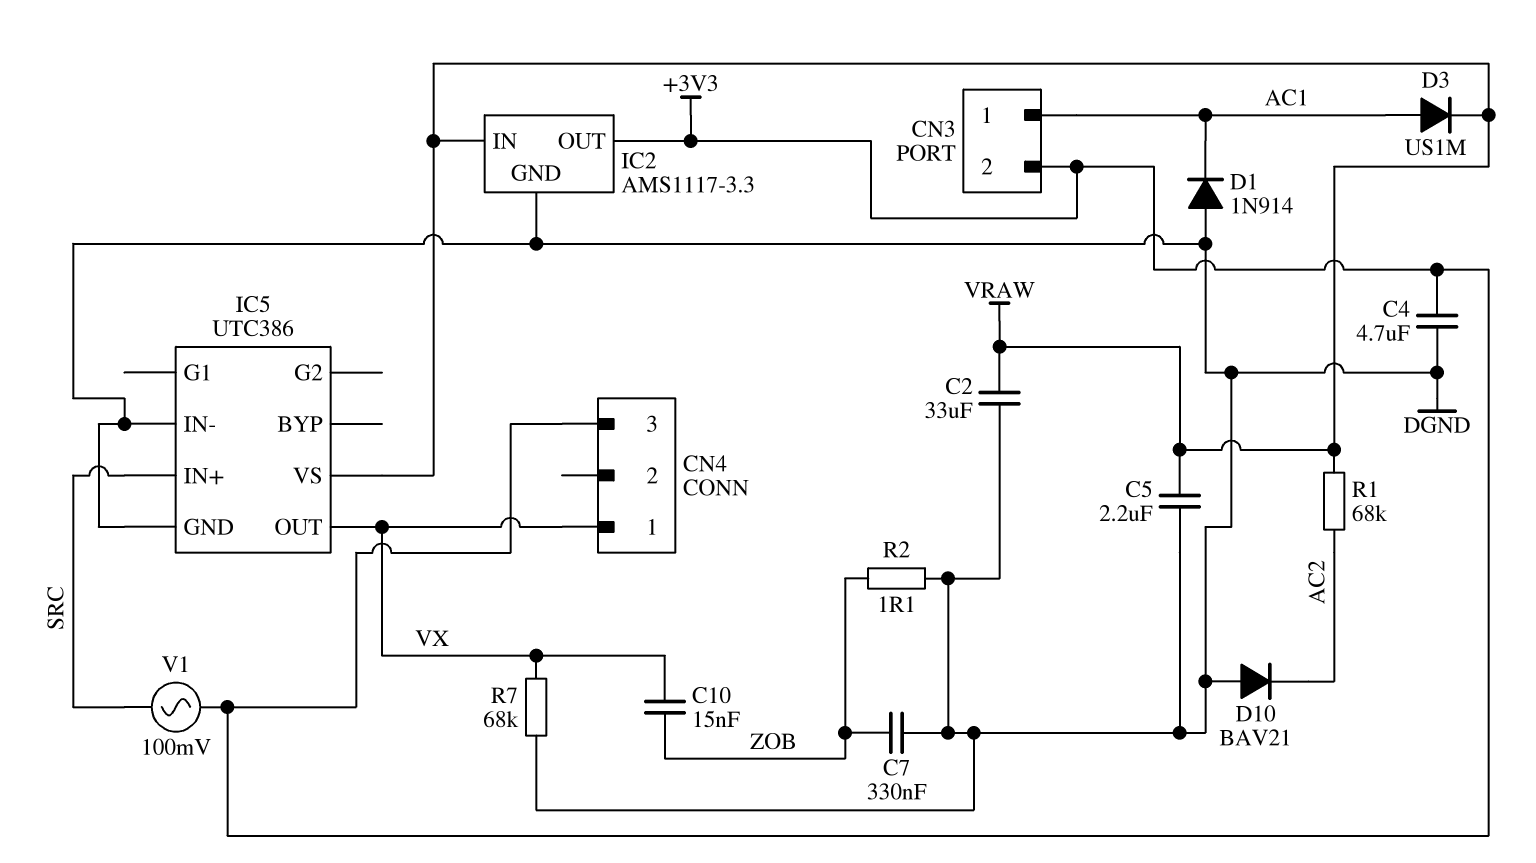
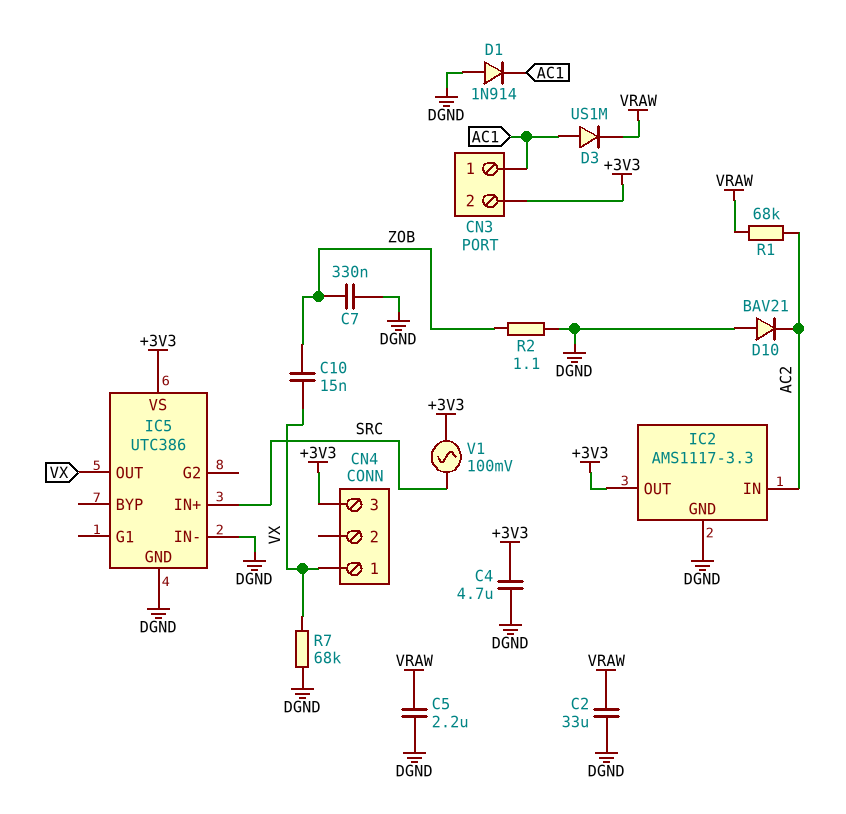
IC2 pin IN: VRAW -> AC2
IC5 pin VS: VRAW -> +3V3

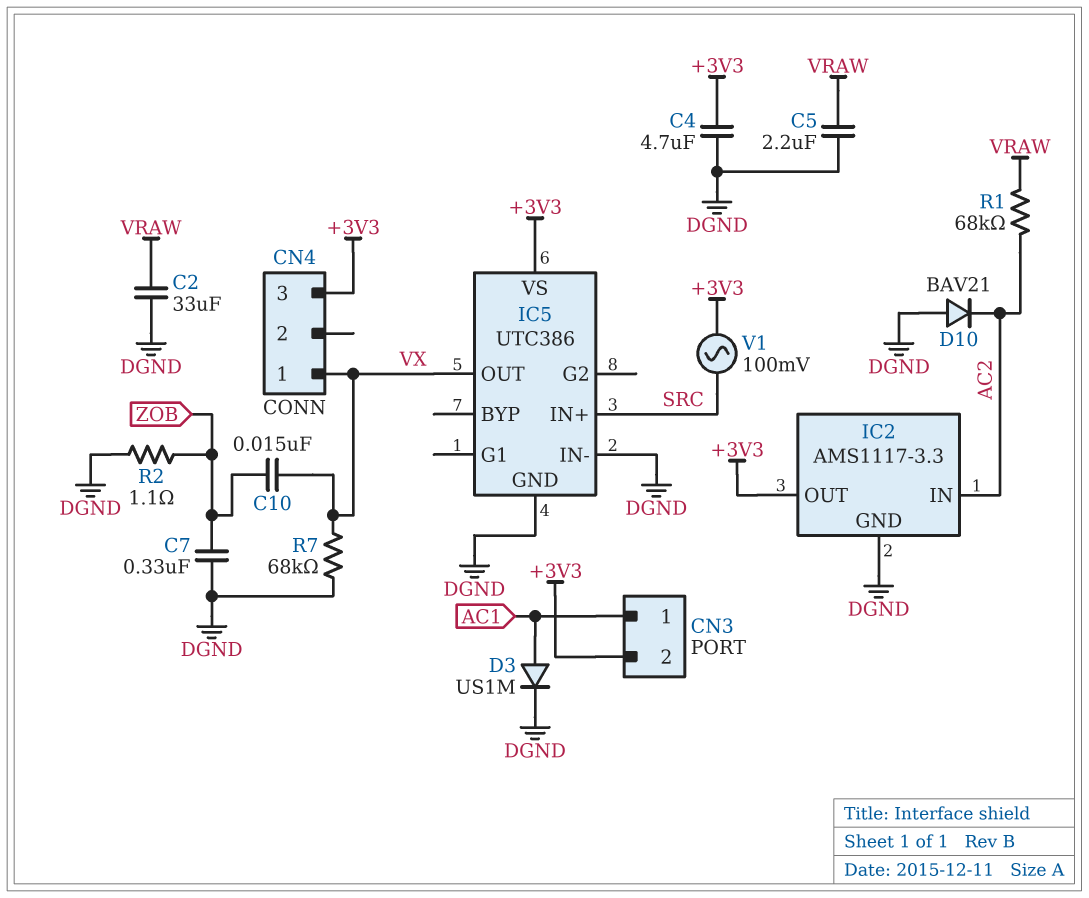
D1: diode 1N914 (A DGND, K AC1) -> none
D3: diode US1M (A AC1, K VRAW) -> diode US1M (A AC1, K DGND)

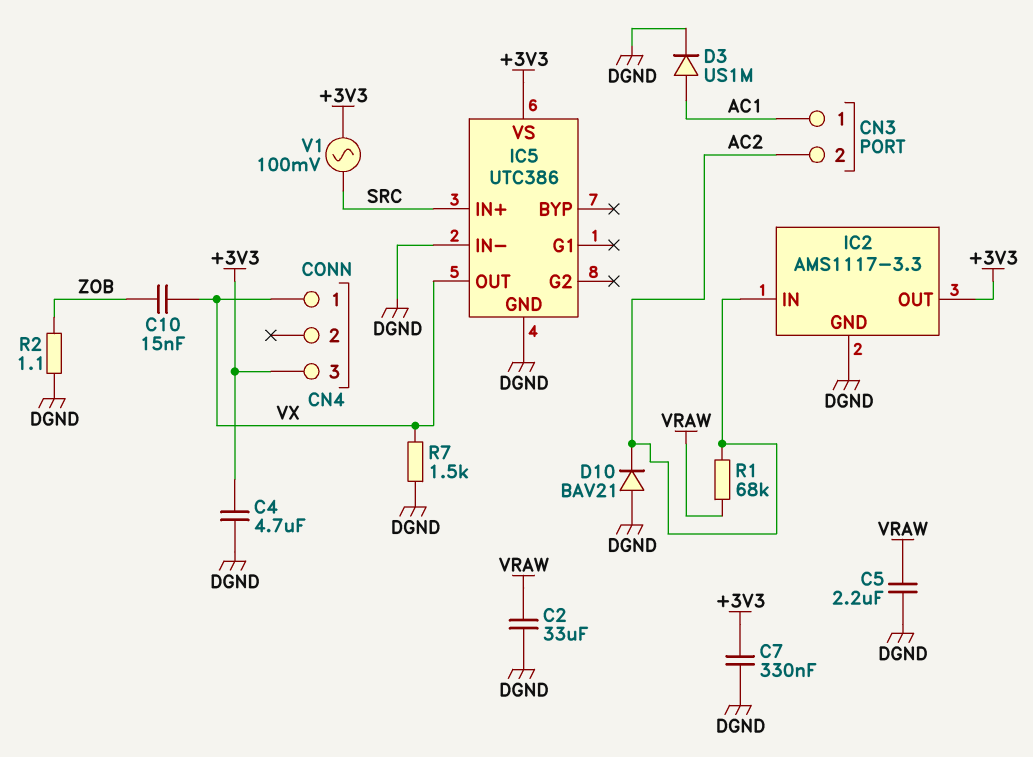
C7: 330nF (DGND, ZOB) -> 330nF (+3V3, DGND)
CN3 pin 2: +3V3 -> AC2
R7: 68k (DGND, VX) -> 1.5k (DGND, VX)

